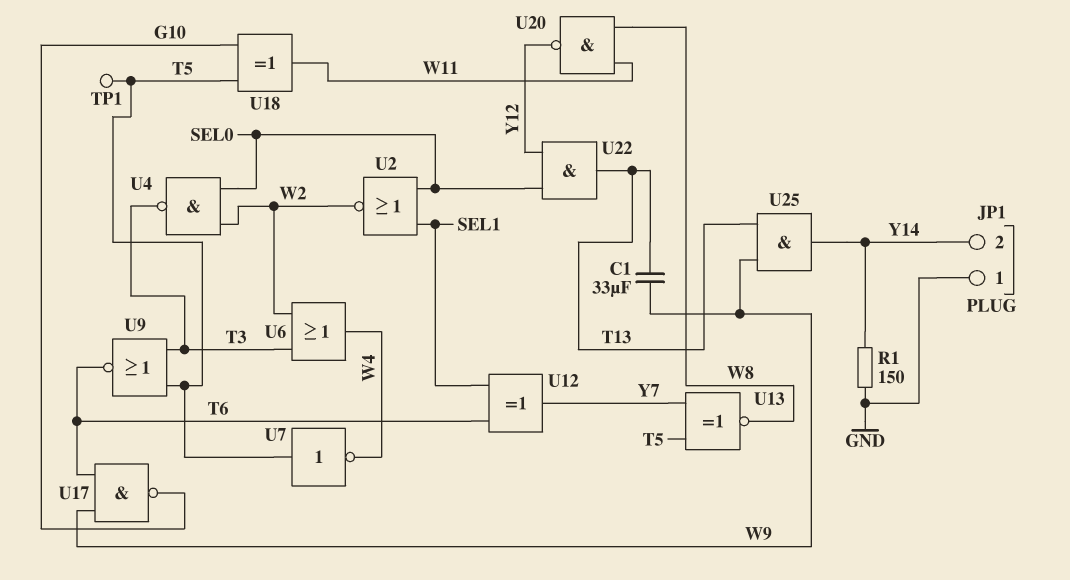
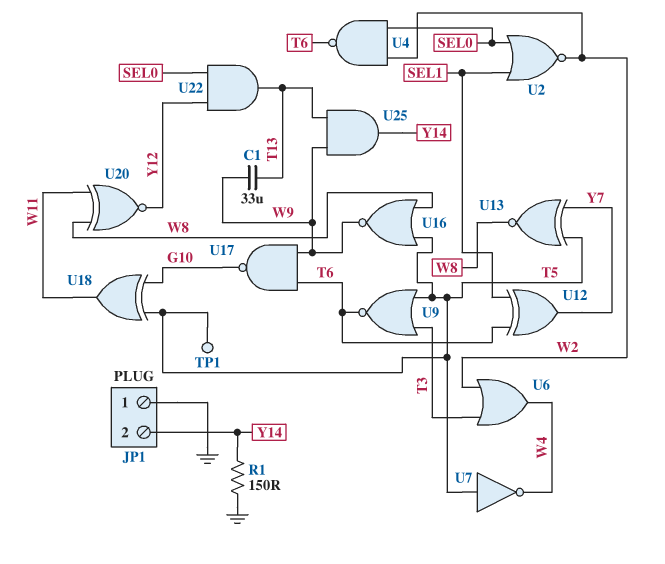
U4: NAND (in SEL0, in W2, out T3) -> NAND (in SEL0, in W2, out T6)
U16: none -> NOR (in T5, in W8, out W9)
U20: NAND (in W8, in W11, out Y12) -> XNOR (in W8, in W11, out Y12)

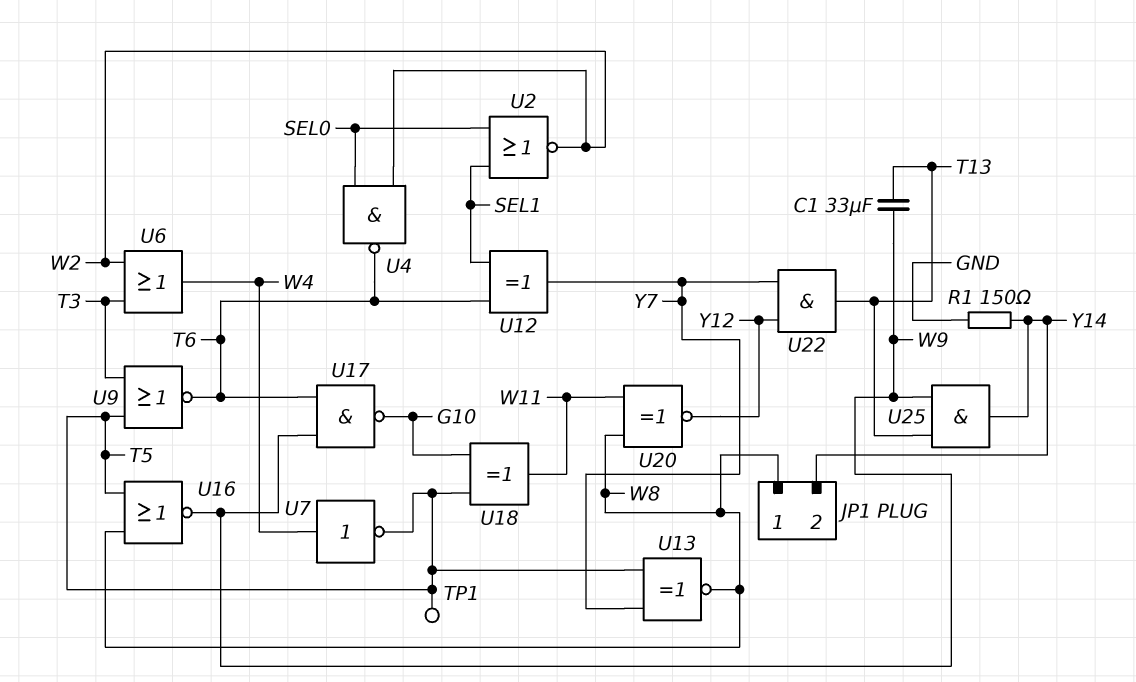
JP1 pin 1: GND -> W8
U7: NOT (in T5, out W4) -> NOT (in W4, out T5)
U22: AND (in SEL0, in Y12, out T13) -> AND (in Y7, in Y12, out T13)

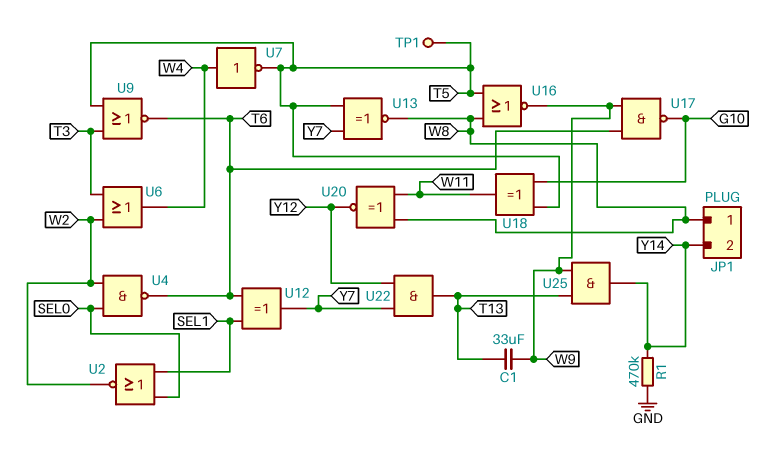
R1: 150 (GND, Y14) -> 470k (GND, Y14)

